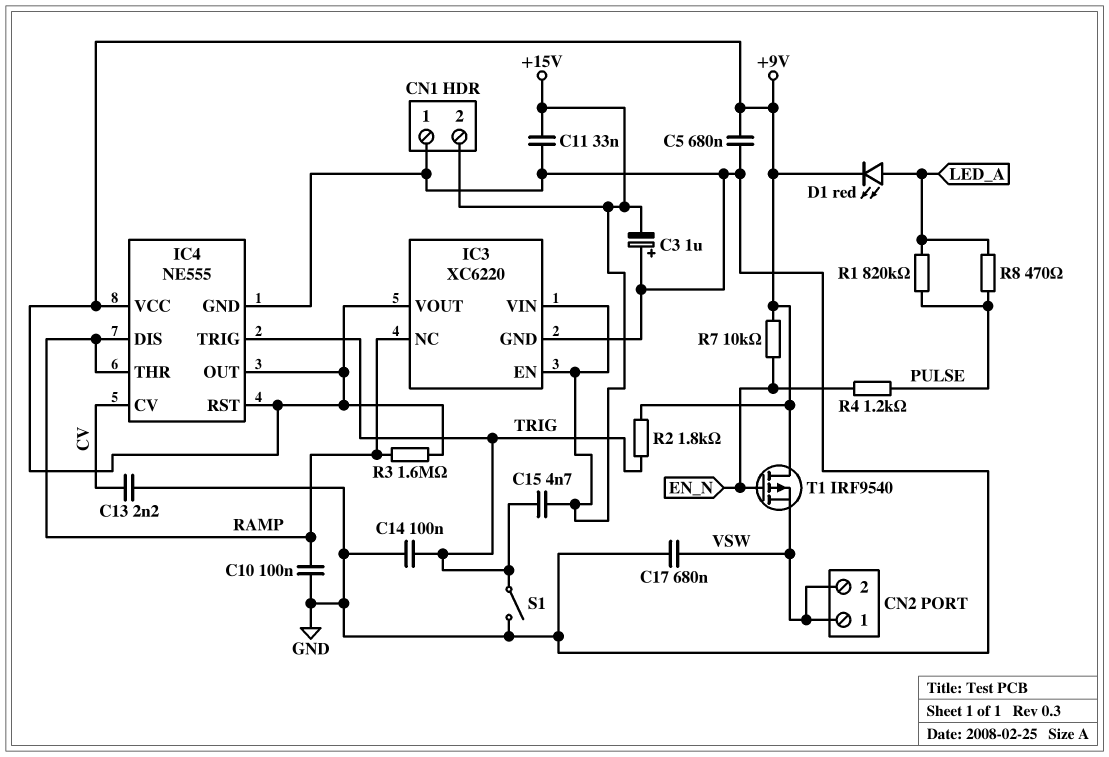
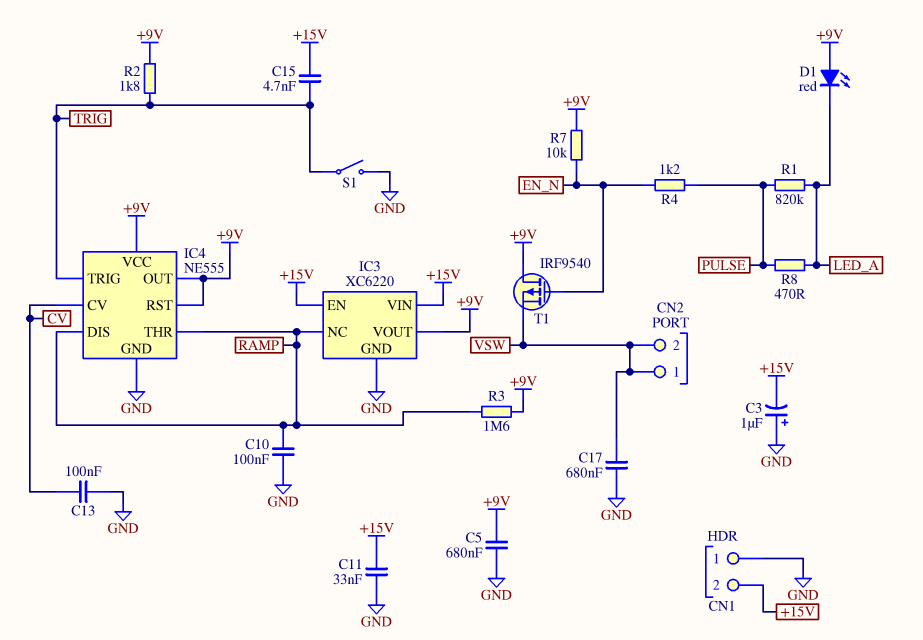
C13: 2.2nF (CV, GND) -> 100nF (CV, GND)
C14: 100nF (GND, TRIG) -> none
D1: LED red (A LED_A, K +9V) -> LED red (A +9V, K LED_A)

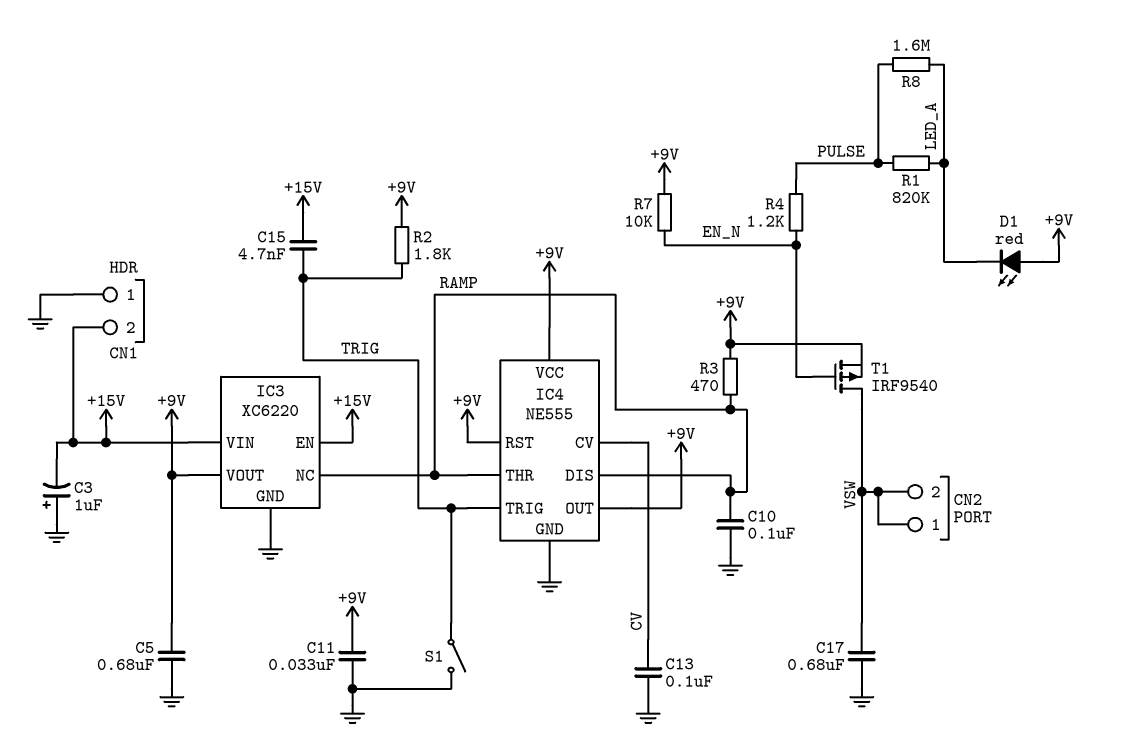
C11: 33nF (+15V, GND) -> 33nF (+9V, GND)
R3: 1.6M (+9V, RAMP) -> 470 (+9V, RAMP)
R8: 470 (LED_A, PULSE) -> 1.6M (LED_A, PULSE)
T1: PMOS IRF9540 (G EN_N, D +9V, S VSW) -> PMOS IRF9540 (G EN_N, D VSW, S +9V)

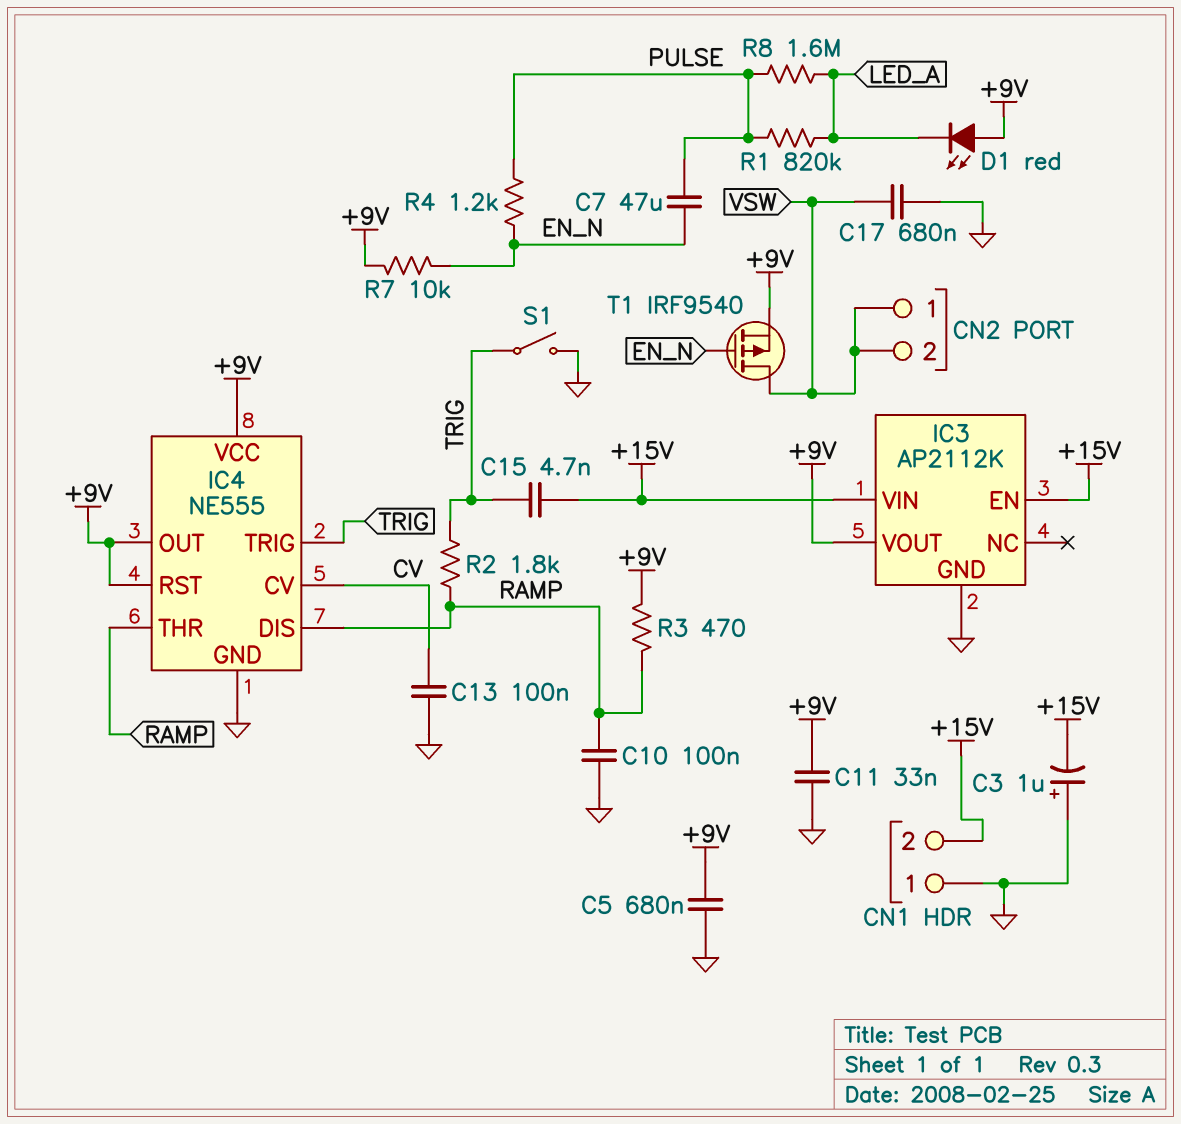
C7: none -> 47uF (EN_N, PULSE)
IC3: XC6220 -> AP2112K
IC3 pin NC: RAMP -> none
R2: 1.8k (+9V, TRIG) -> 1.8k (RAMP, TRIG)

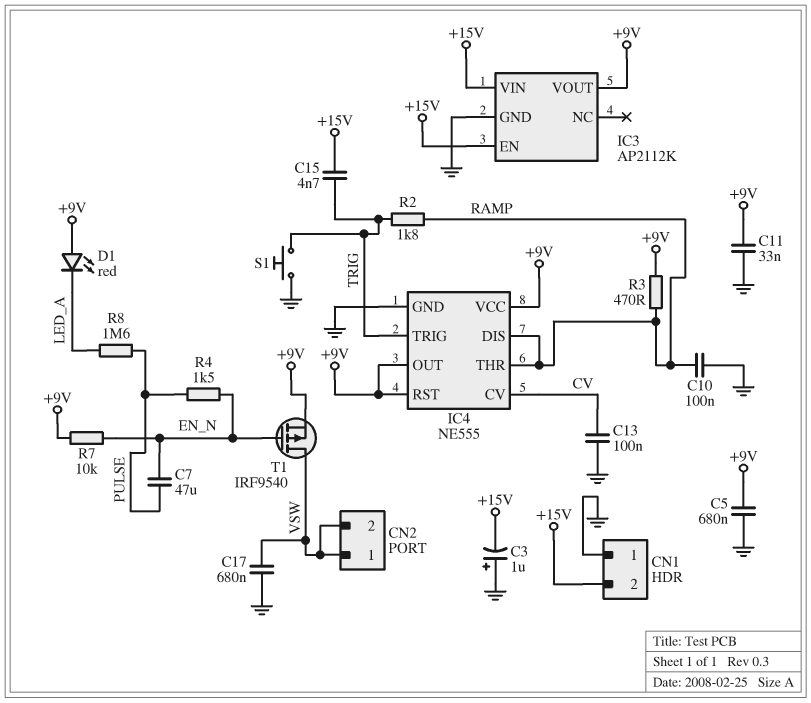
R1: 820k (LED_A, PULSE) -> none
R4: 1.2k (EN_N, PULSE) -> 1.5k (EN_N, PULSE)
S1: switch (GND, TRIG) -> button (GND, TRIG)

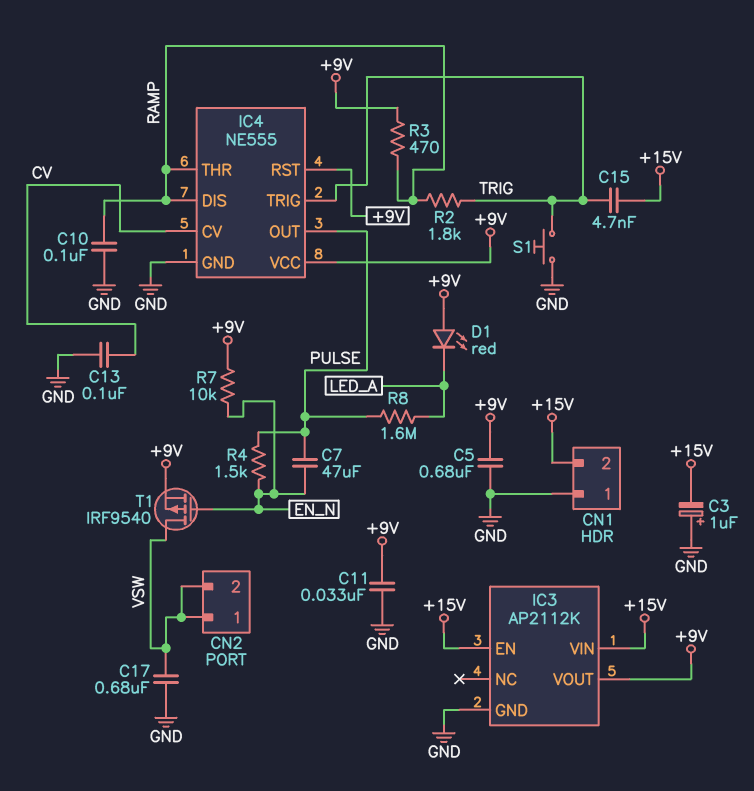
IC4 pin OUT: +9V -> PULSE

